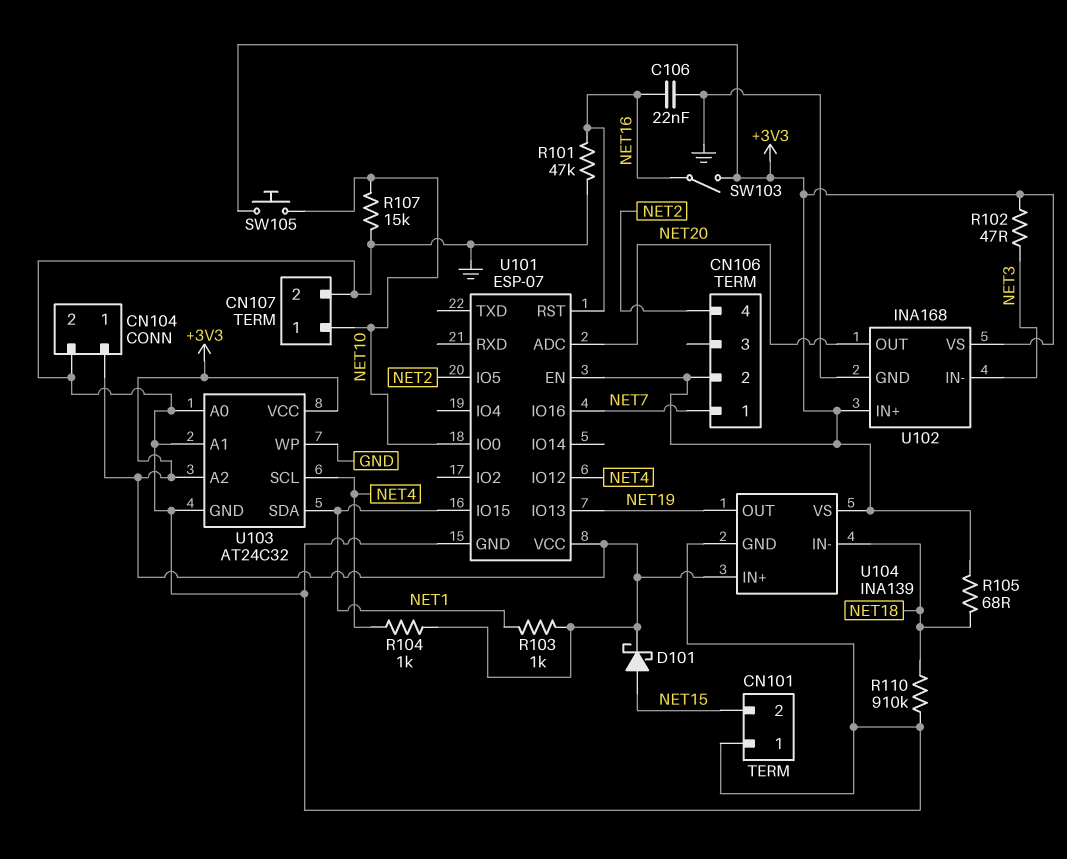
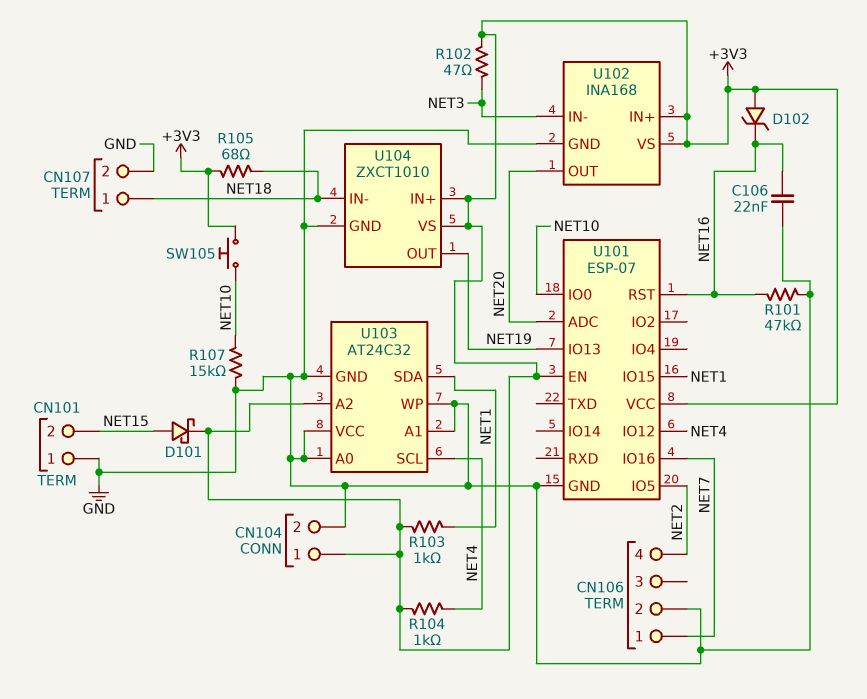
CN106 pin 2: +3V3 -> GND
CN107 pin 1: NET10 -> NET18
D102: none -> zener (A +3V3, K NET16)
R110: 910k (GND, NET18) -> none
SW103: switch (+3V3, NET16) -> none
U103 pin VCC: +3V3 -> GND
U104: INA139 -> ZXCT1010

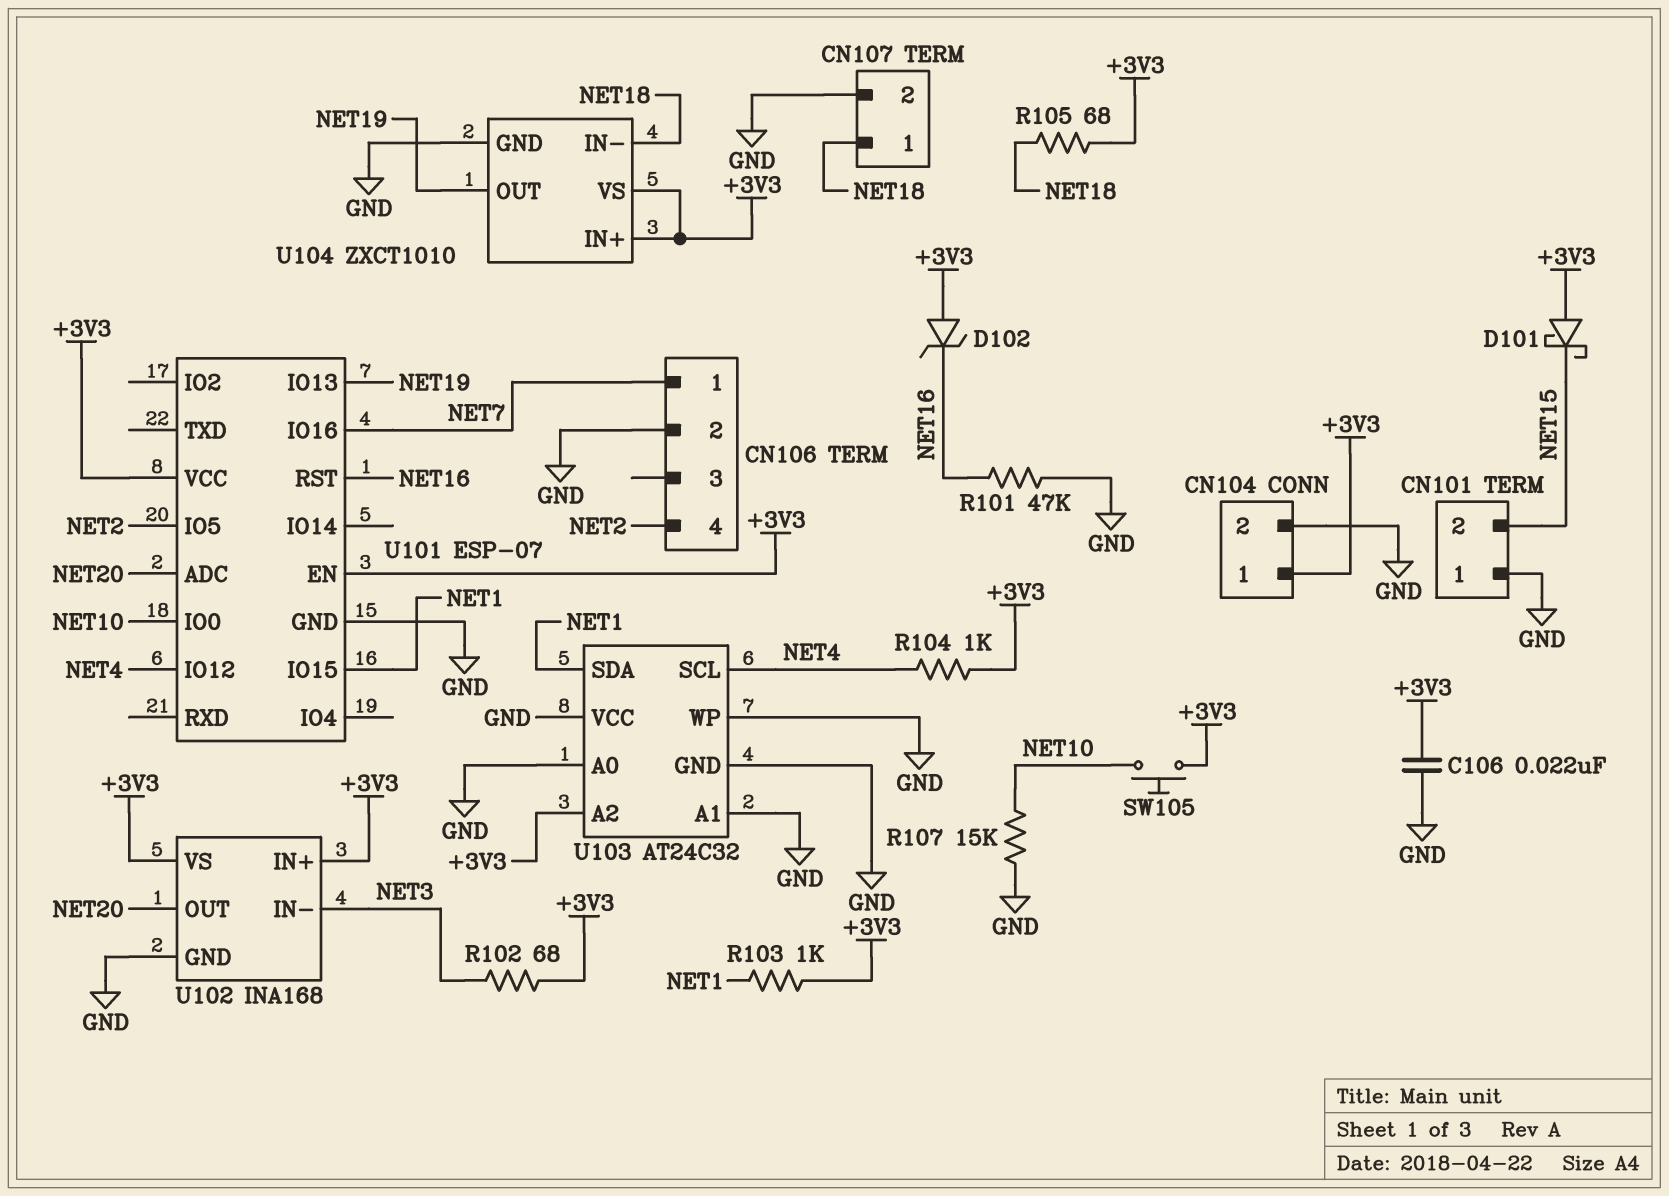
C106: 22nF (GND, NET16) -> 22nF (+3V3, GND)
D101: schottky (A NET15, K +3V3) -> schottky (A +3V3, K NET15)
R102: 47 (+3V3, NET3) -> 68 (+3V3, NET3)

